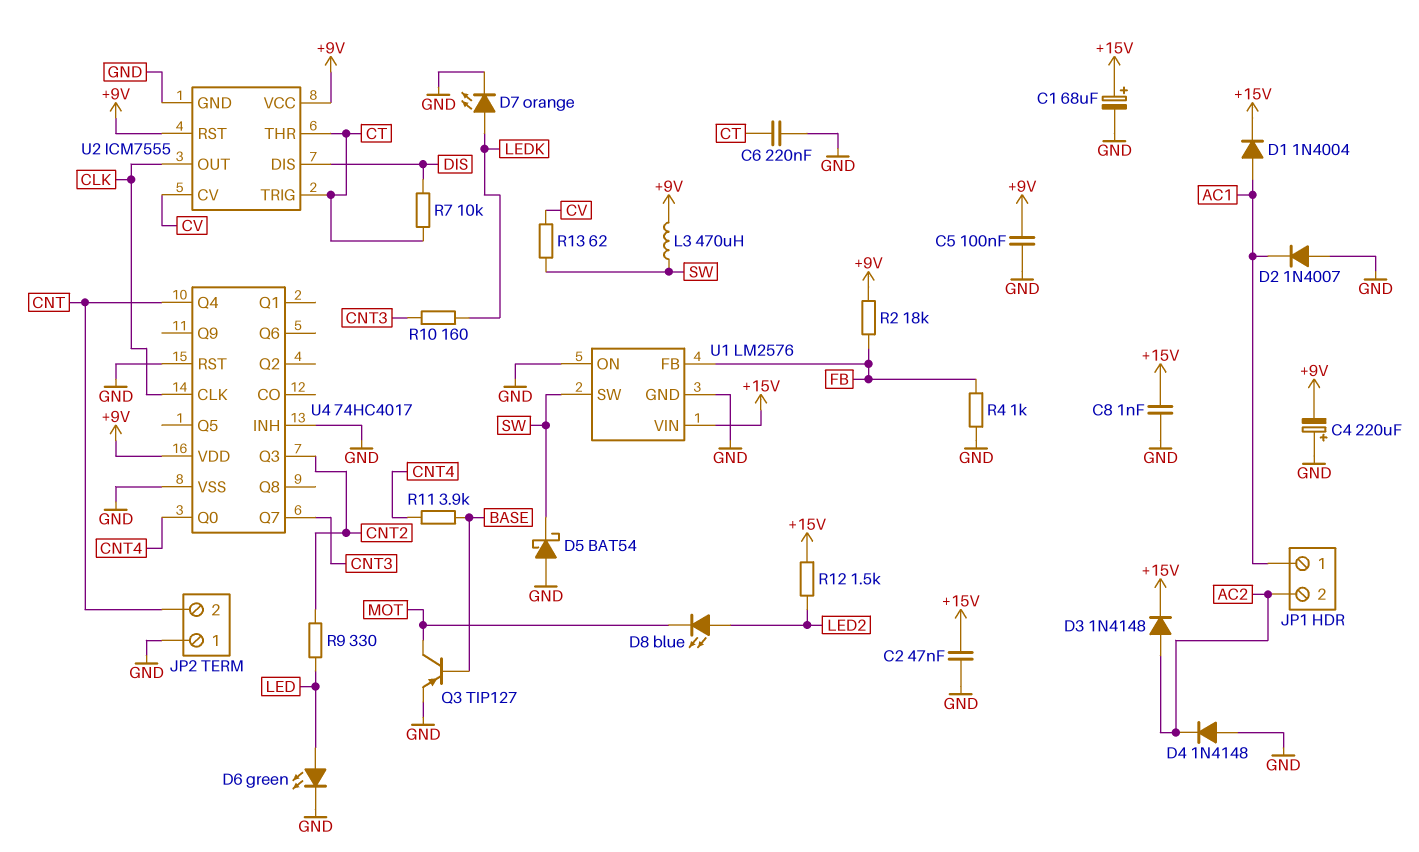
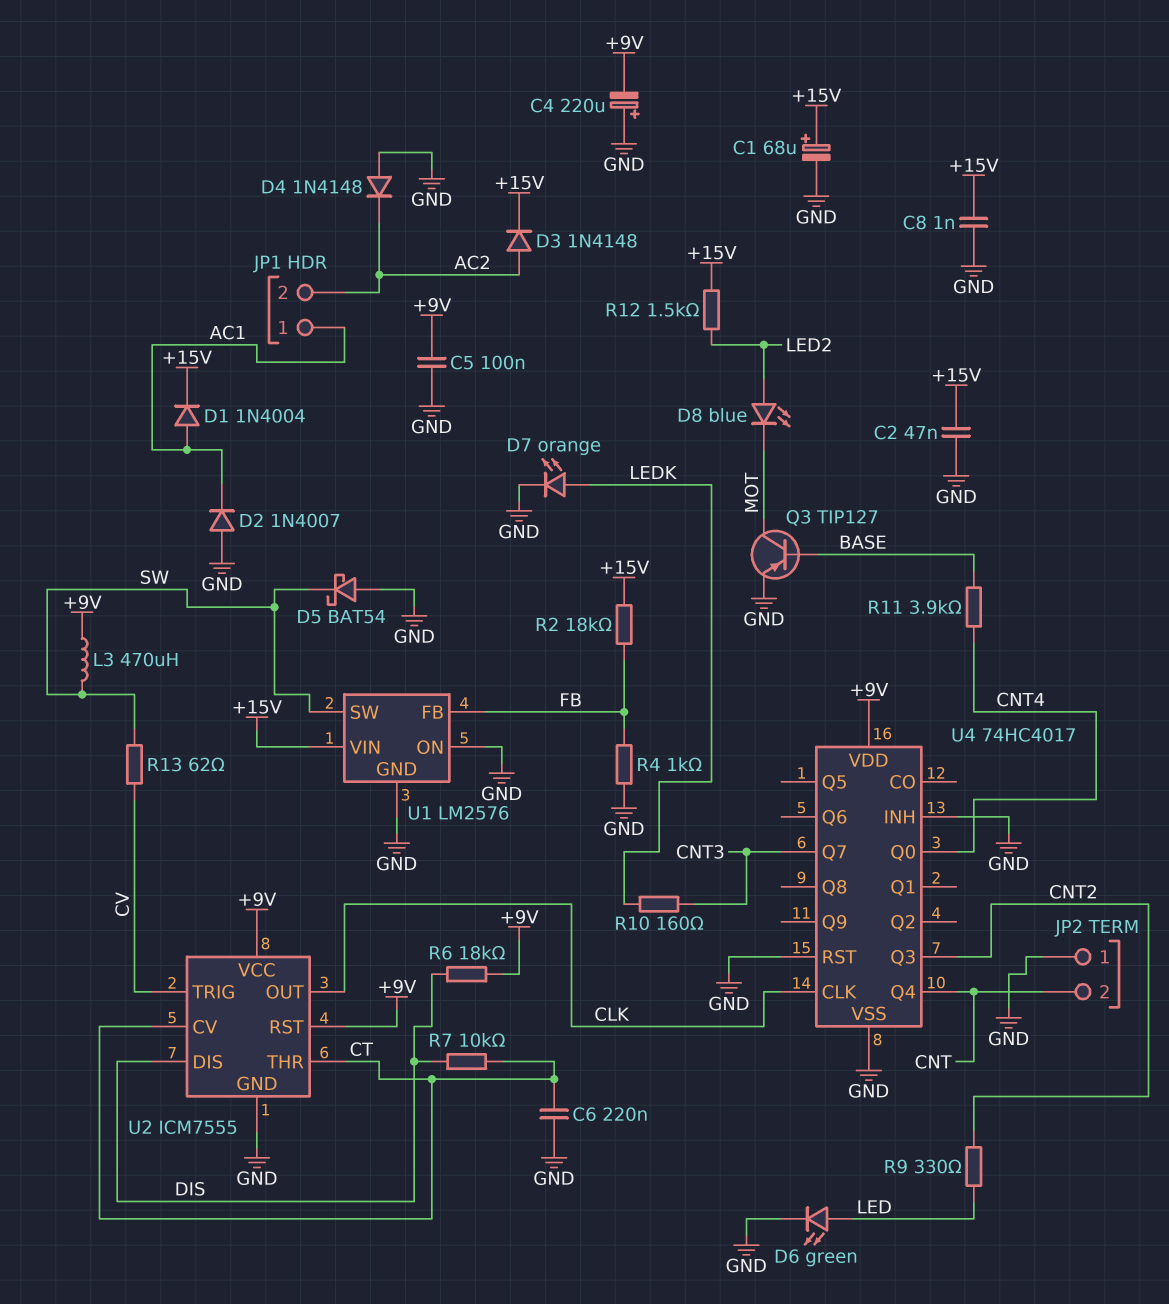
R2: 18k (+9V, FB) -> 18k (+15V, FB)
R6: none -> 18k (+9V, DIS)
U2 pin CV: CV -> CT
U2 pin TRIG: CT -> CV

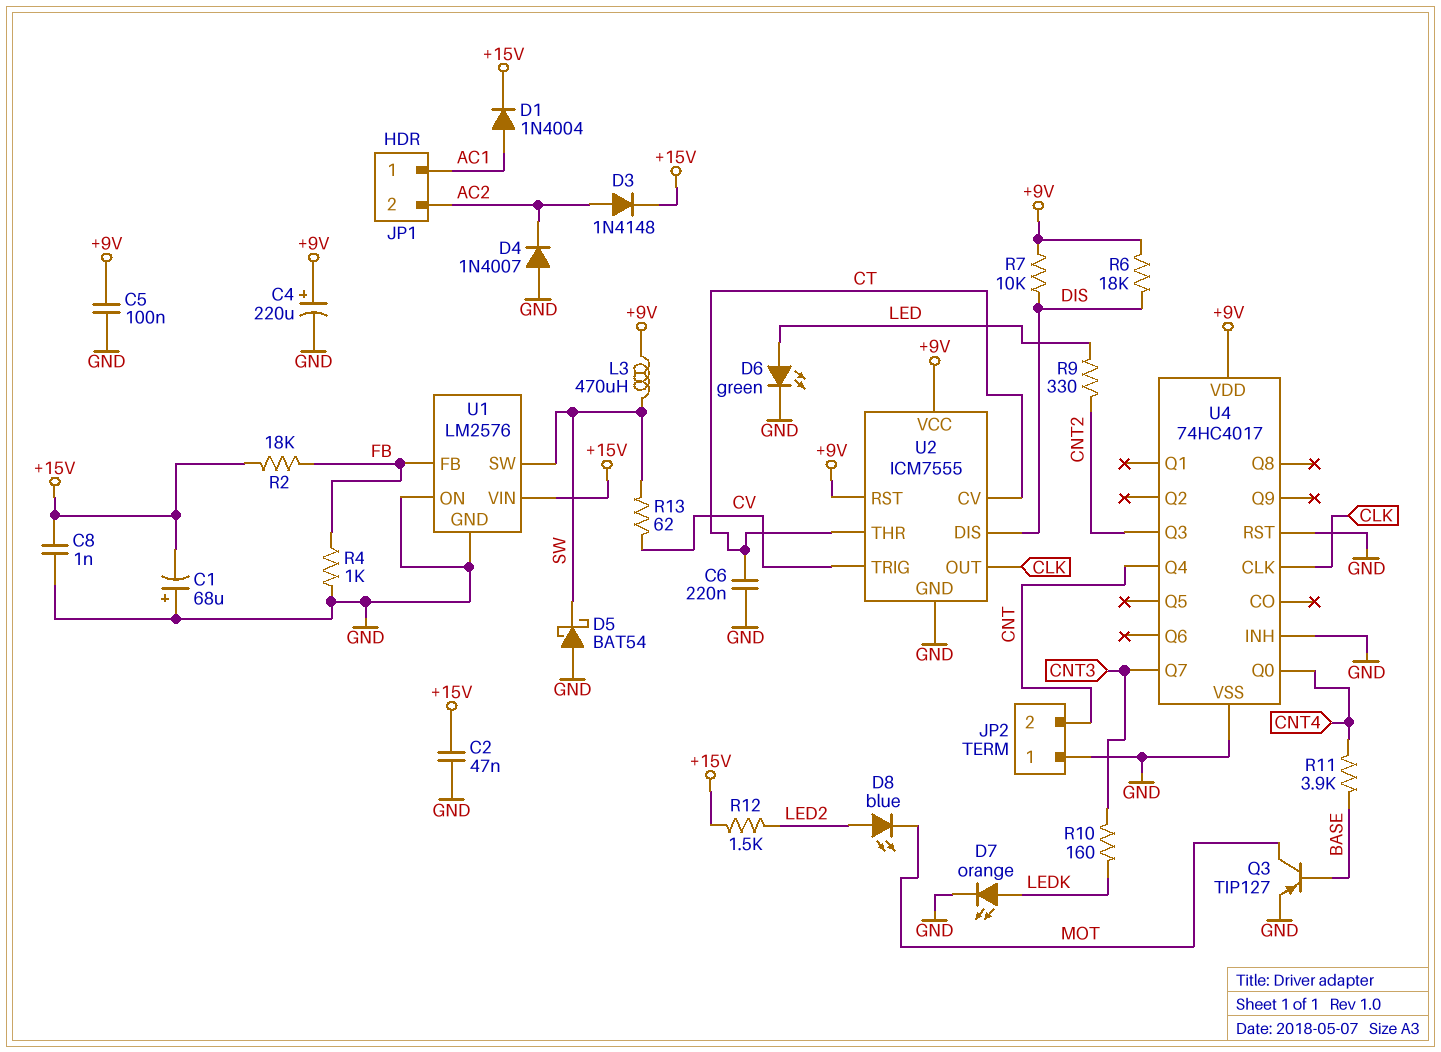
C1: 68uF (plus +15V, minus GND) -> 68uF (plus GND, minus +15V)
C4: 220uF (plus GND, minus +9V) -> 220uF (plus +9V, minus GND)
D2: diode 1N4007 (A GND, K AC1) -> none
D4: diode 1N4148 (A GND, K AC2) -> diode 1N4007 (A GND, K AC2)
R7: 10k (CT, DIS) -> 10k (+9V, DIS)

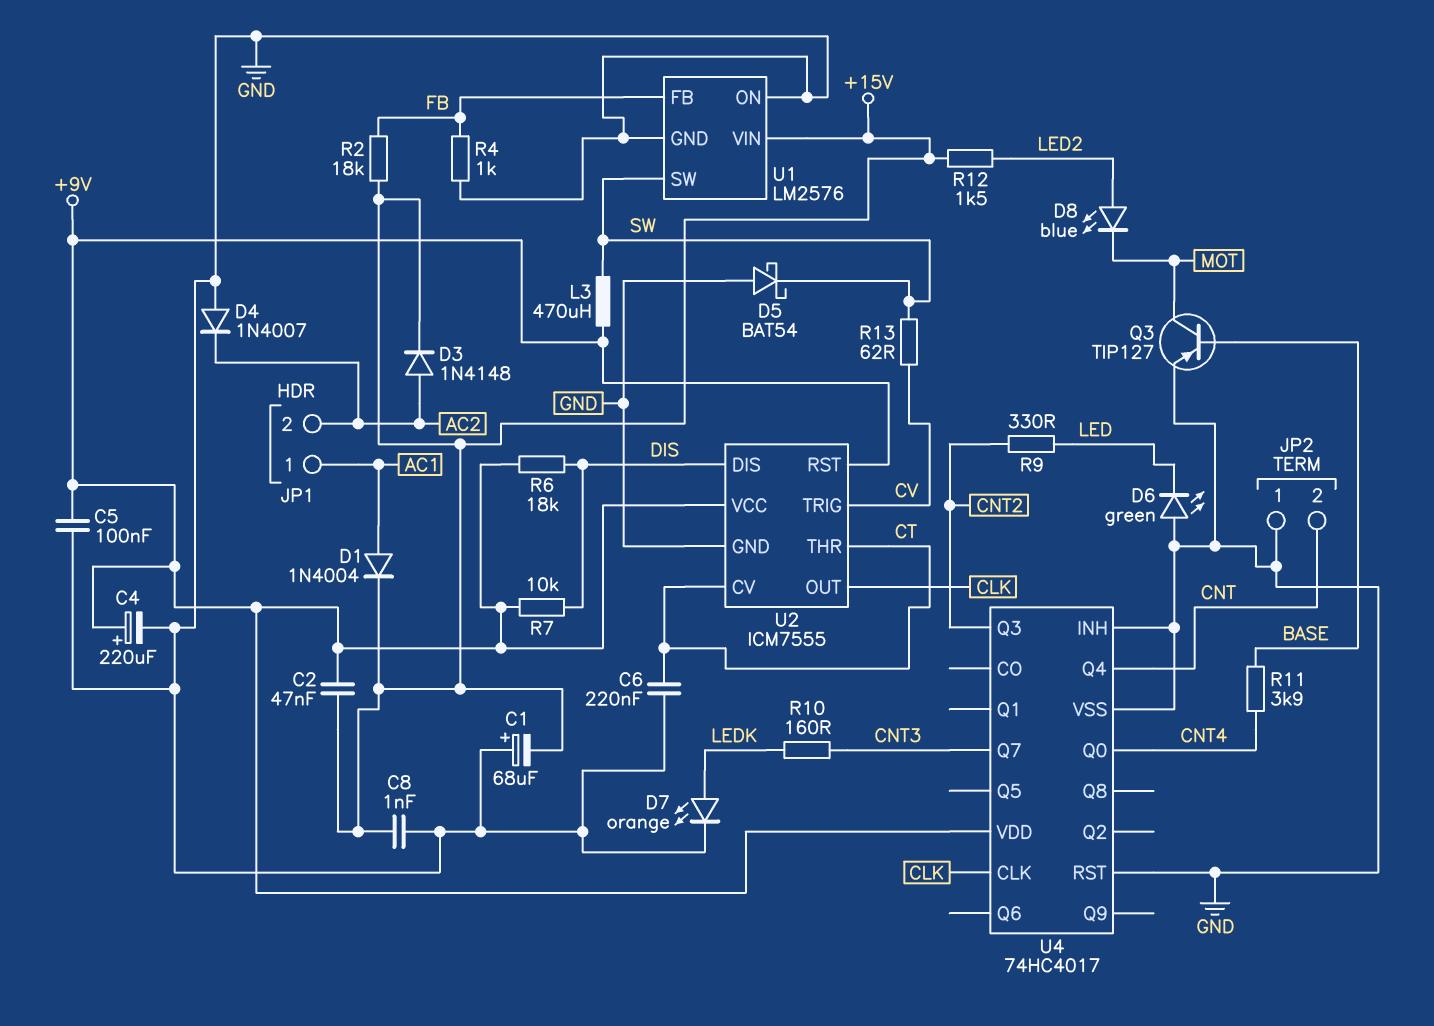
C2: 47nF (+15V, GND) -> 47nF (+9V, +15V)
D6: LED green (A LED, K GND) -> LED green (A GND, K LED)

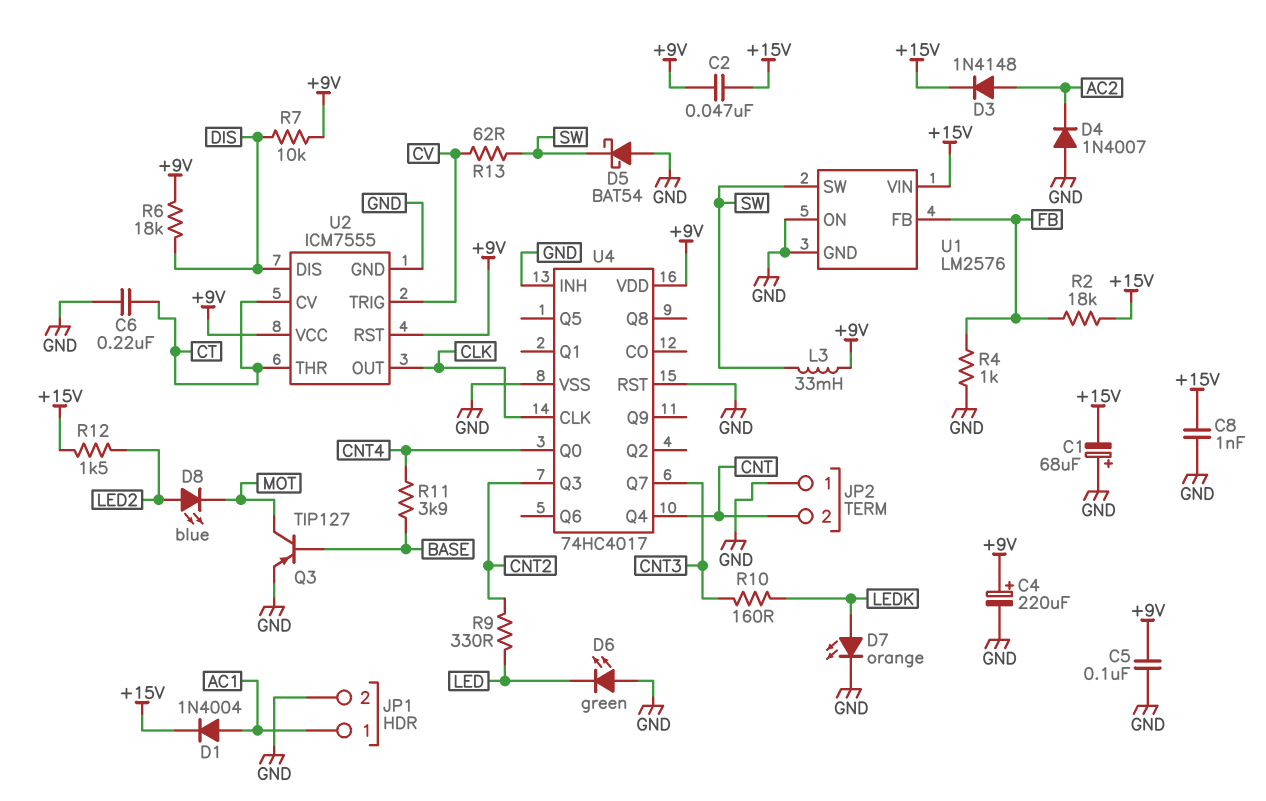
JP1 pin 2: AC2 -> GND
L3: 470uH (+9V, SW) -> 33mH (+9V, SW)

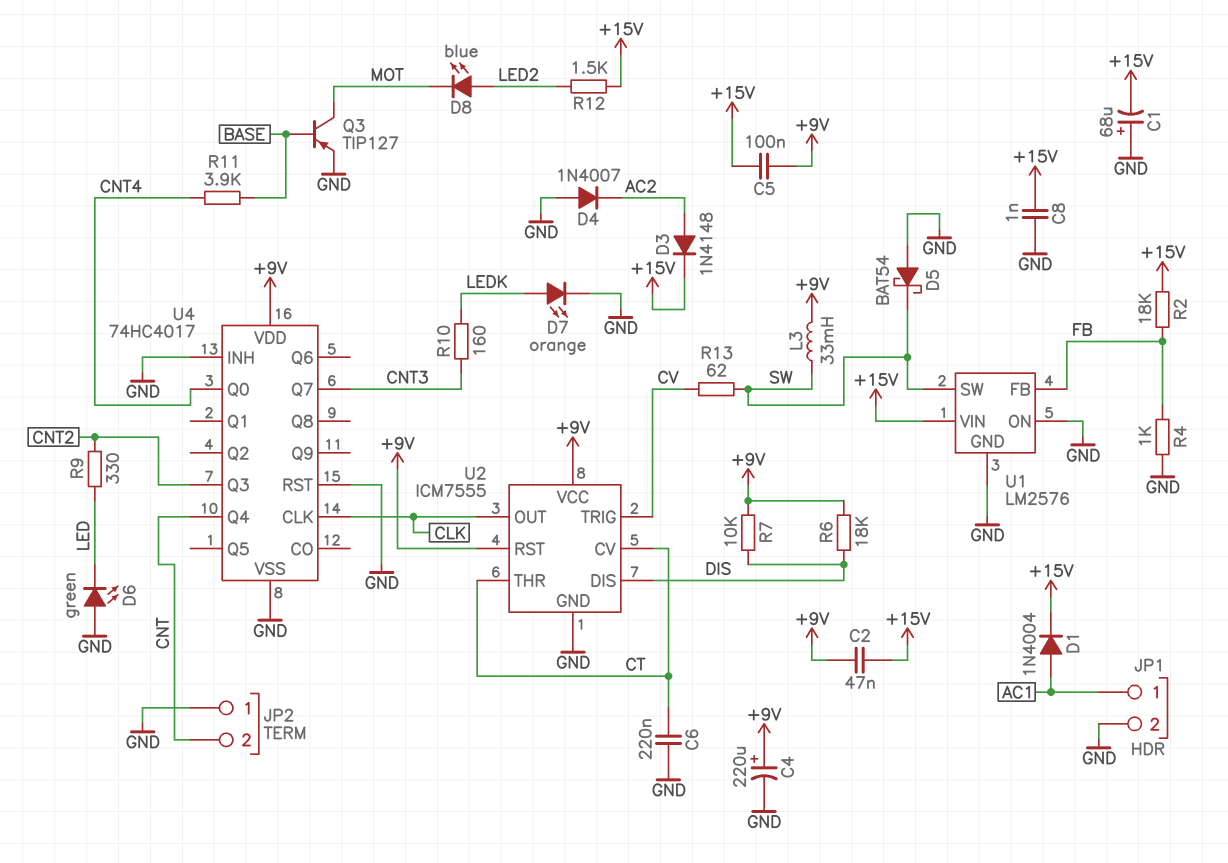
C5: 100nF (+9V, GND) -> 100nF (+9V, +15V)

